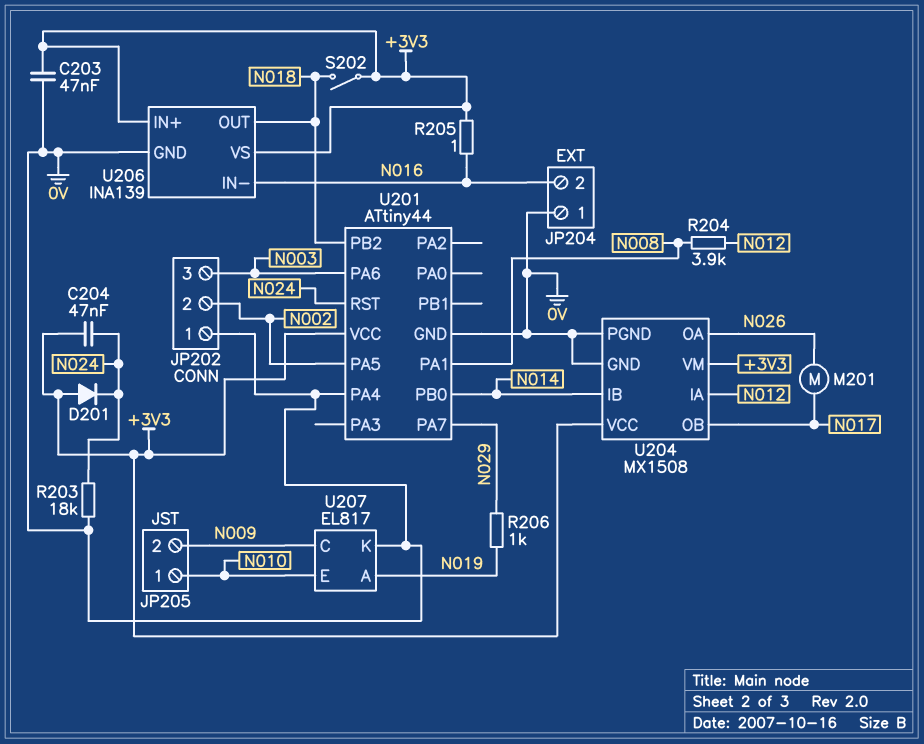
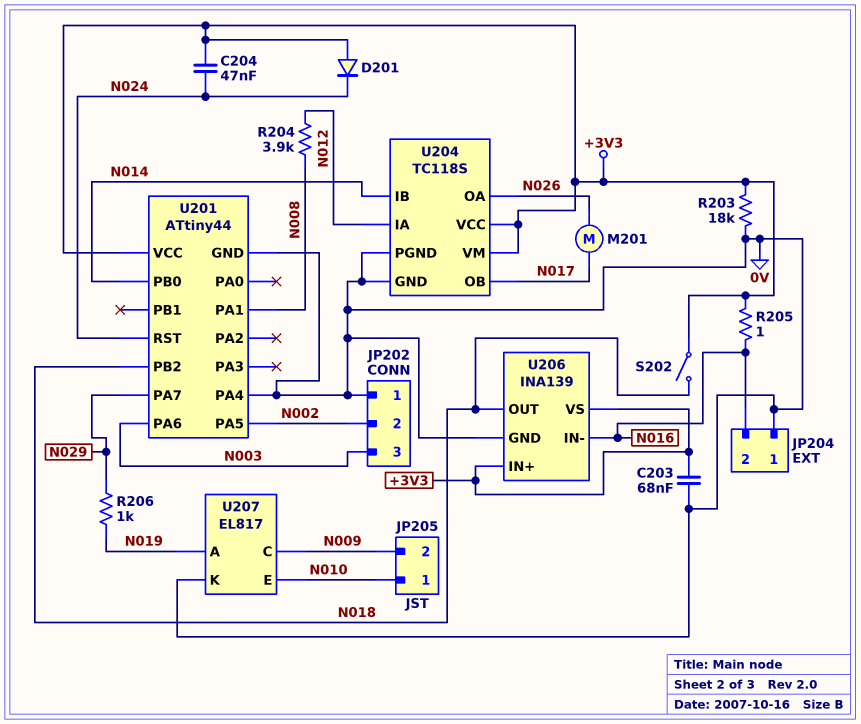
C203: 47nF (+3V3, 0V) -> 68nF (+3V3, 0V)
R203: 18k (0V, N024) -> 18k (+3V3, 0V)
U204: MX1508 -> TC118S

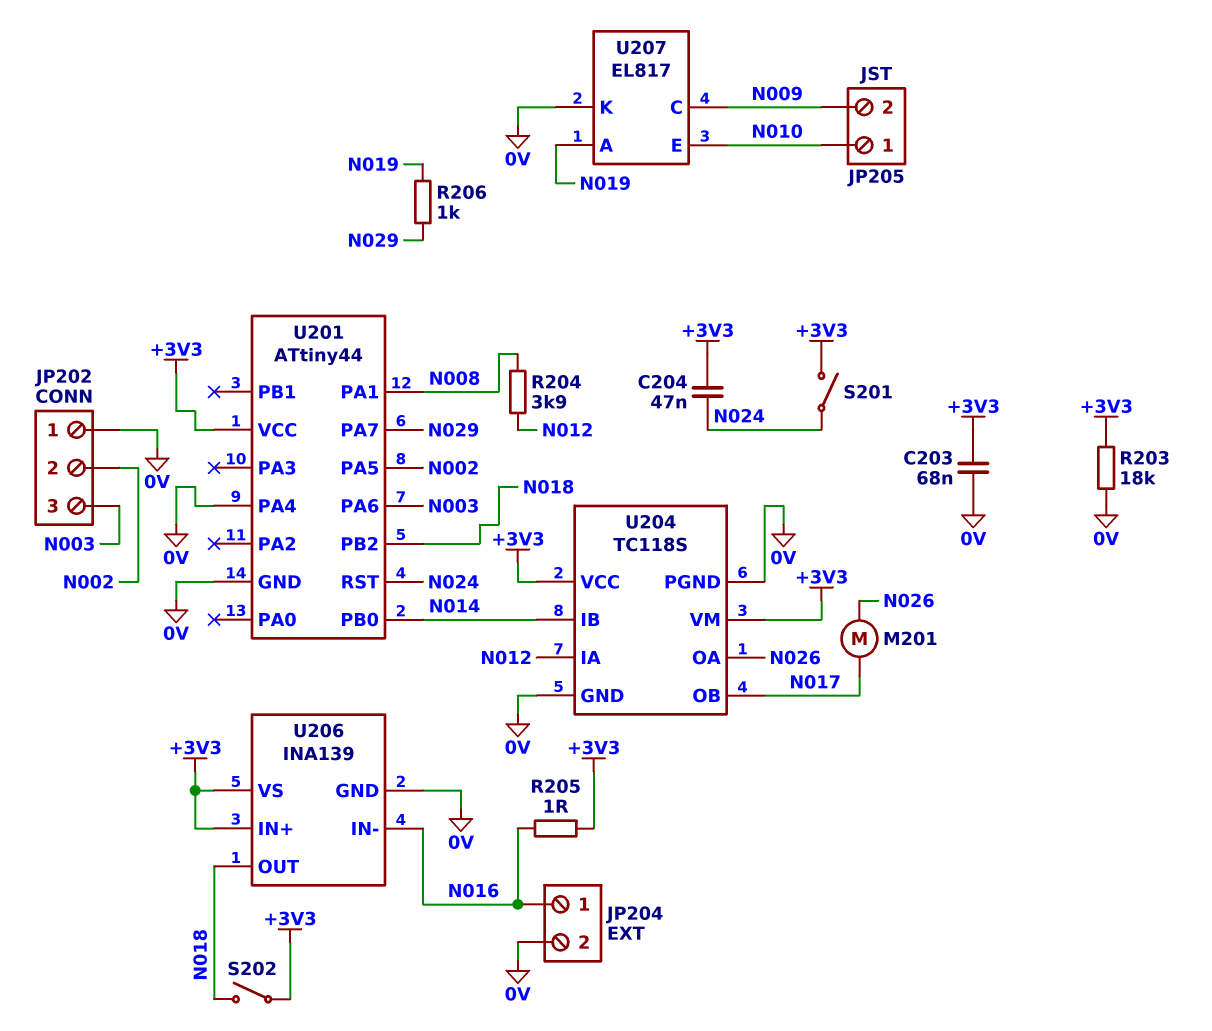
D201: diode (A +3V3, K N024) -> none
JP204 pin 1: 0V -> N016
JP204 pin 2: N016 -> 0V
S201: none -> switch (+3V3, N024)

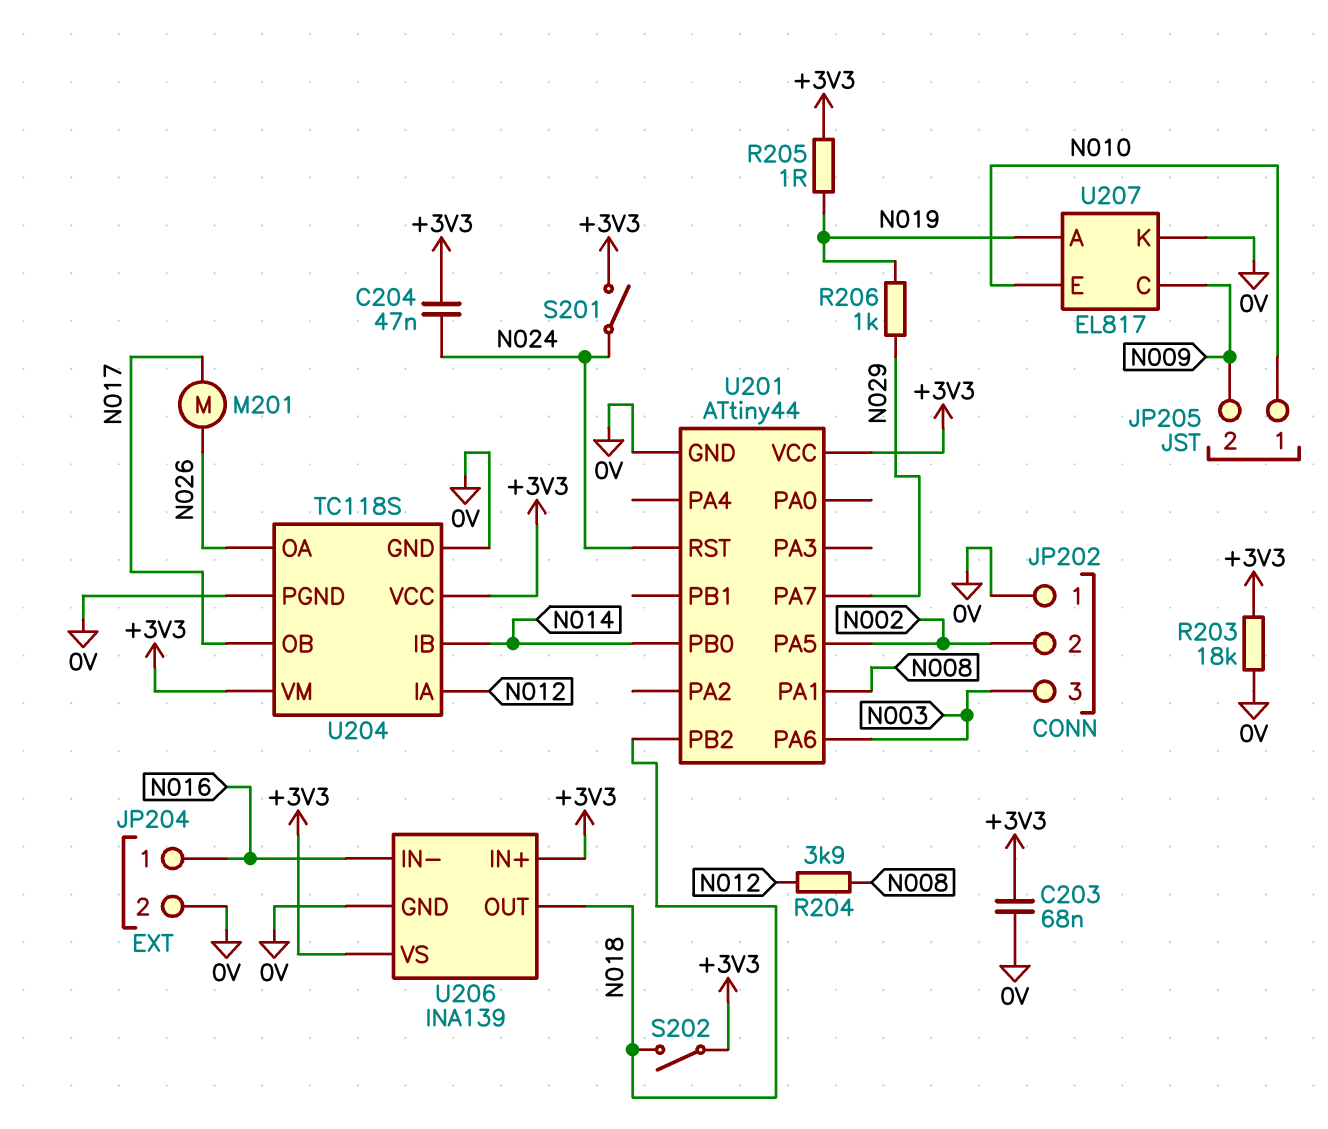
R205: 1 (+3V3, N016) -> 1 (+3V3, N019)
U201 pin PA4: 0V -> none

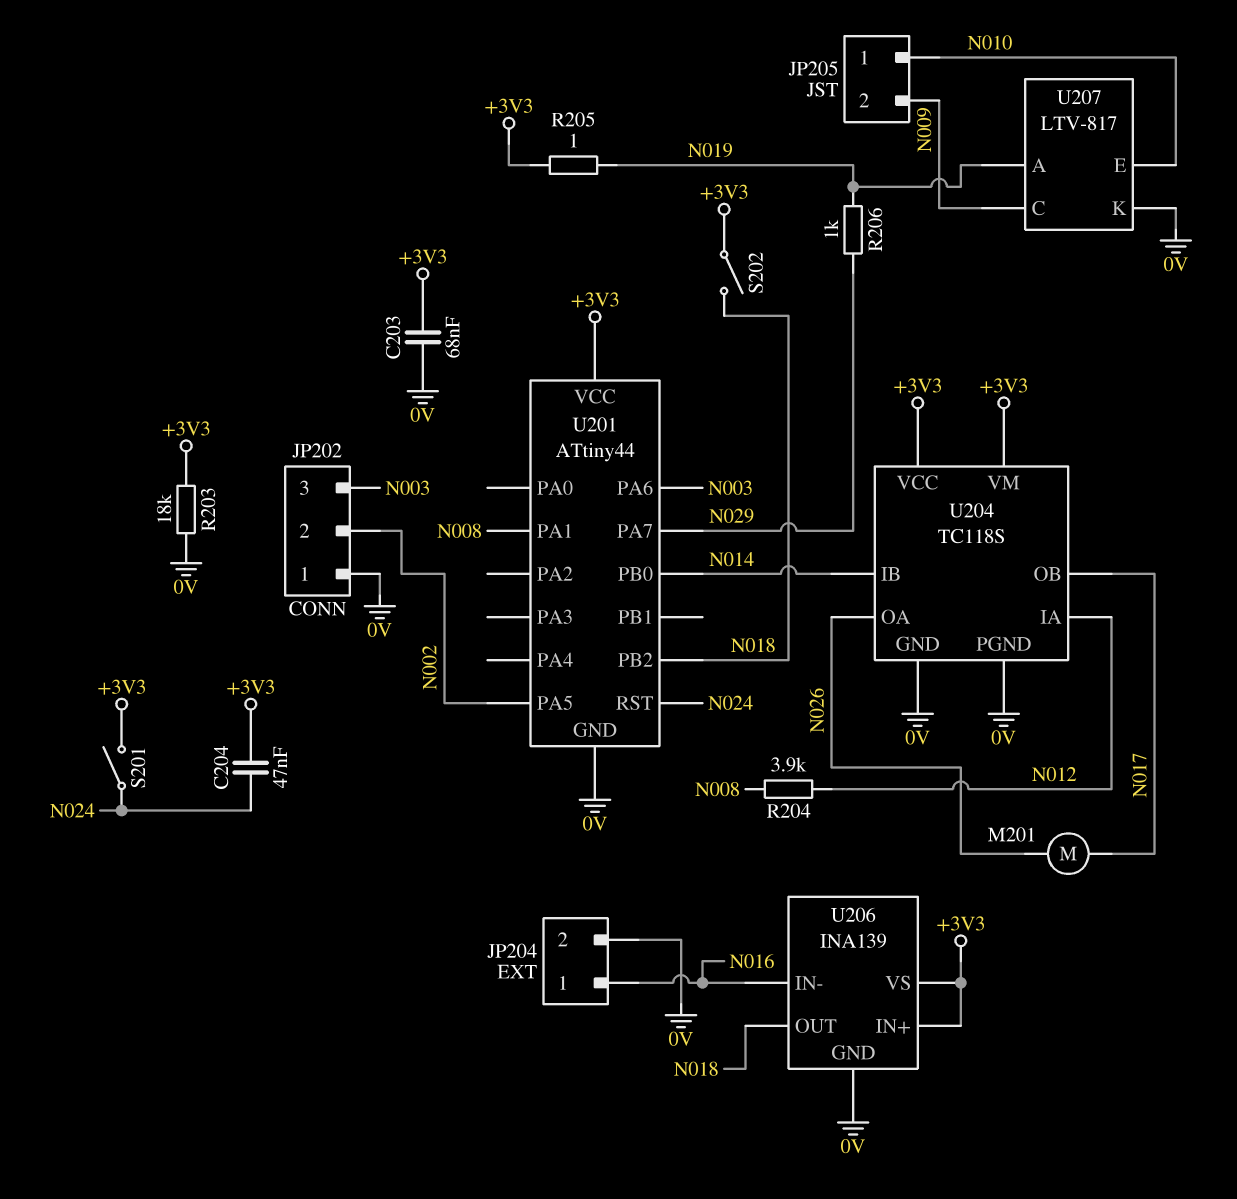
U207: EL817 -> LTV-817

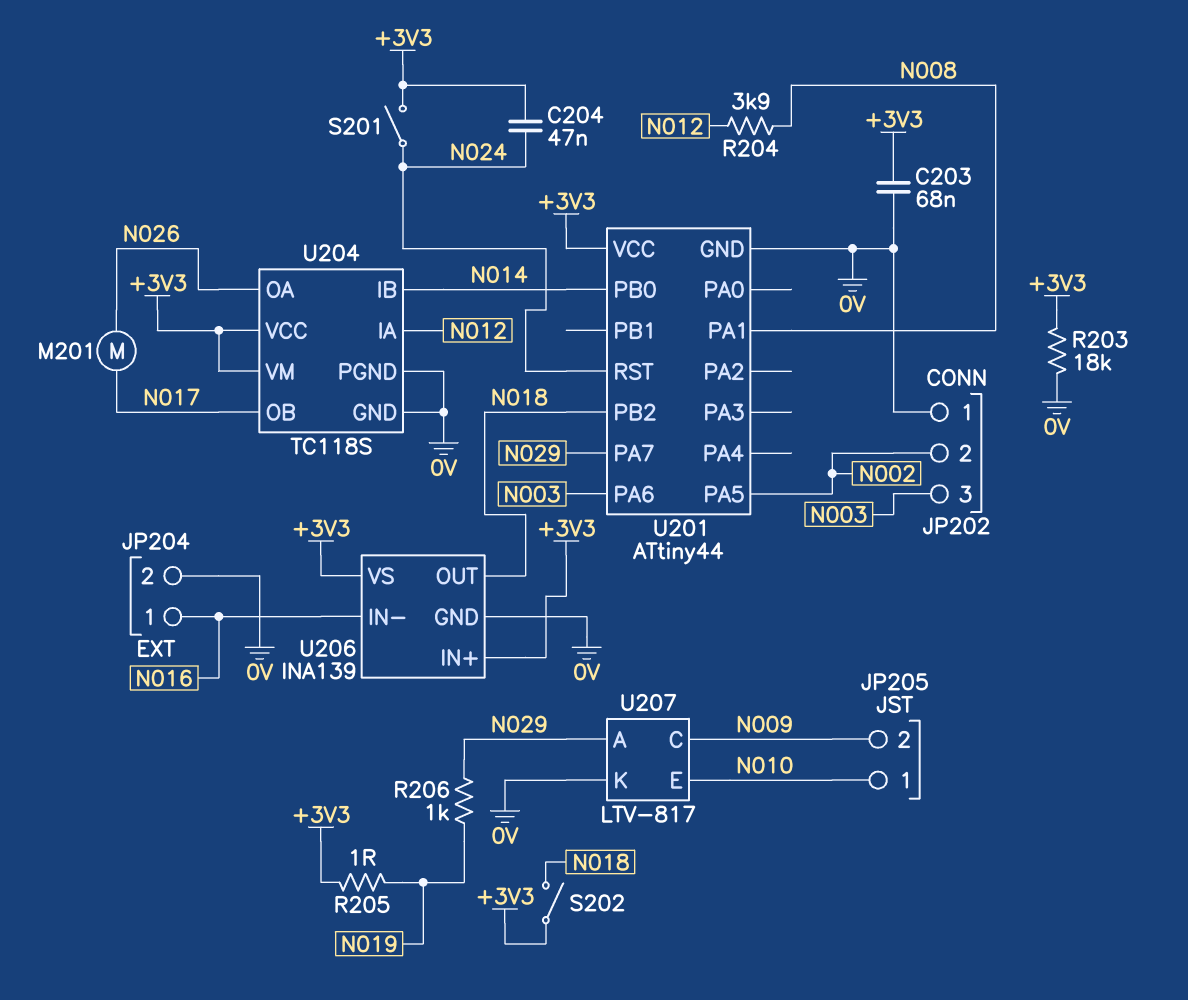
U207 pin A: N019 -> N029

